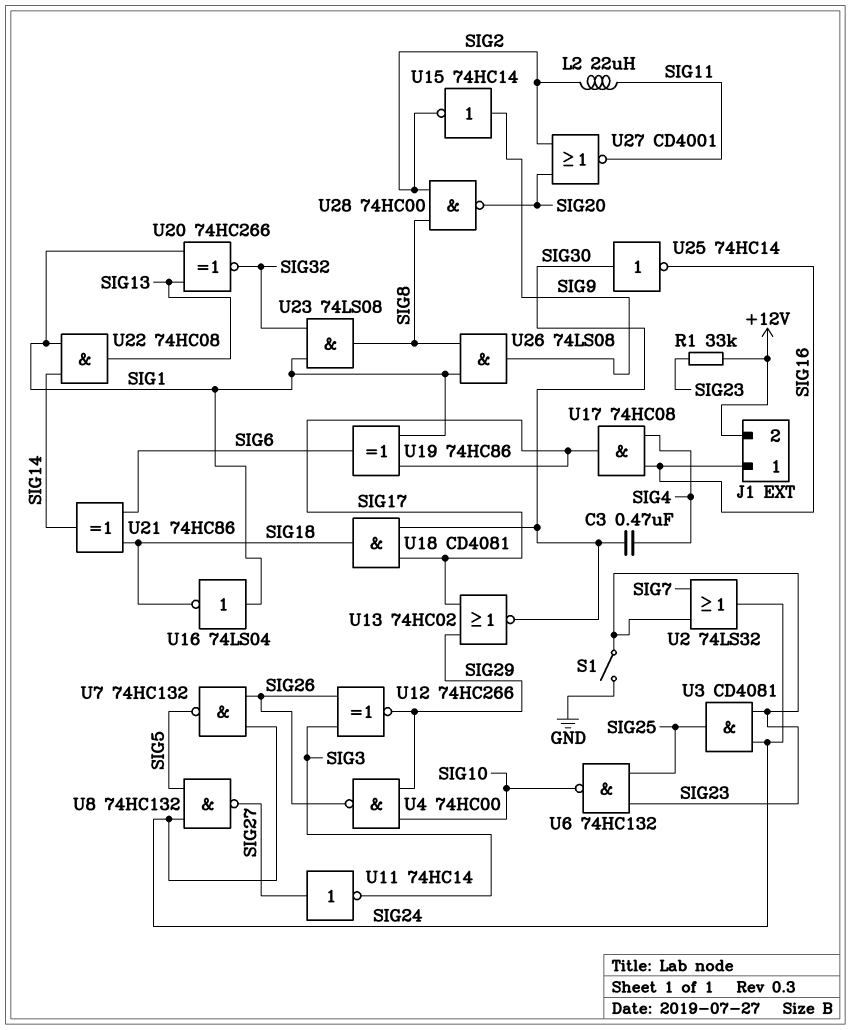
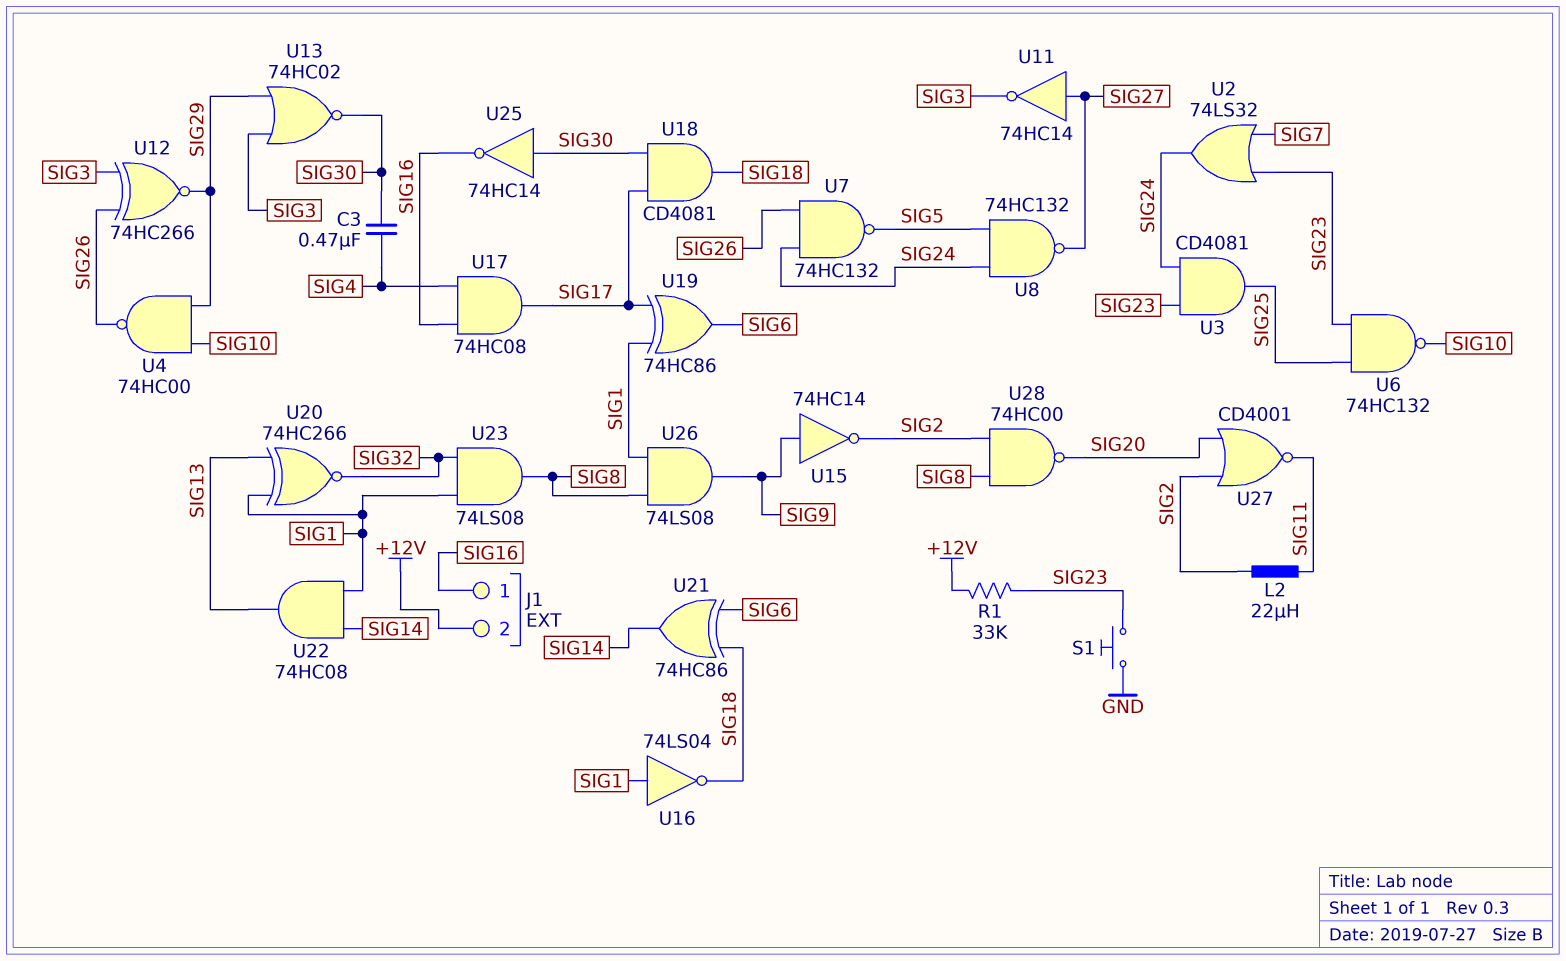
S1: switch (GND, SIG23) -> button (GND, SIG23)
U13: NOR 74HC02 (in SIG17, in SIG29, out SIG30) -> NOR 74HC02 (in SIG3, in SIG29, out SIG30)

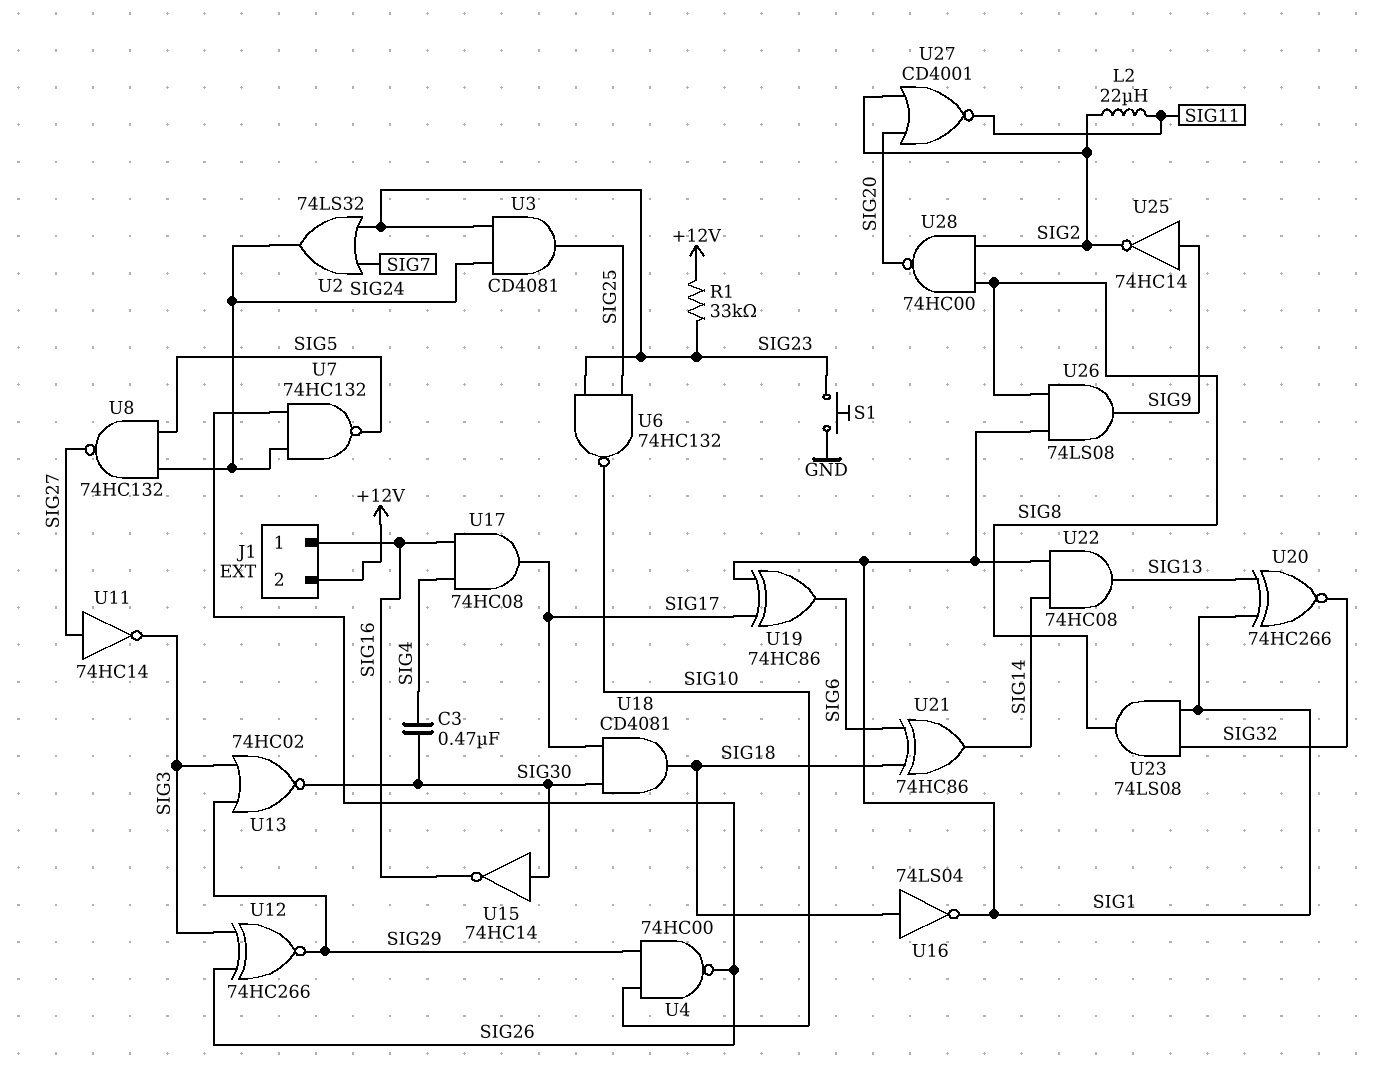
U15: NOT 74HC14 (in SIG9, out SIG2) -> NOT 74HC14 (in SIG30, out SIG16)
U16: NOT 74LS04 (in SIG1, out SIG18) -> NOT 74LS04 (in SIG18, out SIG1)
U25: NOT 74HC14 (in SIG30, out SIG16) -> NOT 74HC14 (in SIG9, out SIG2)

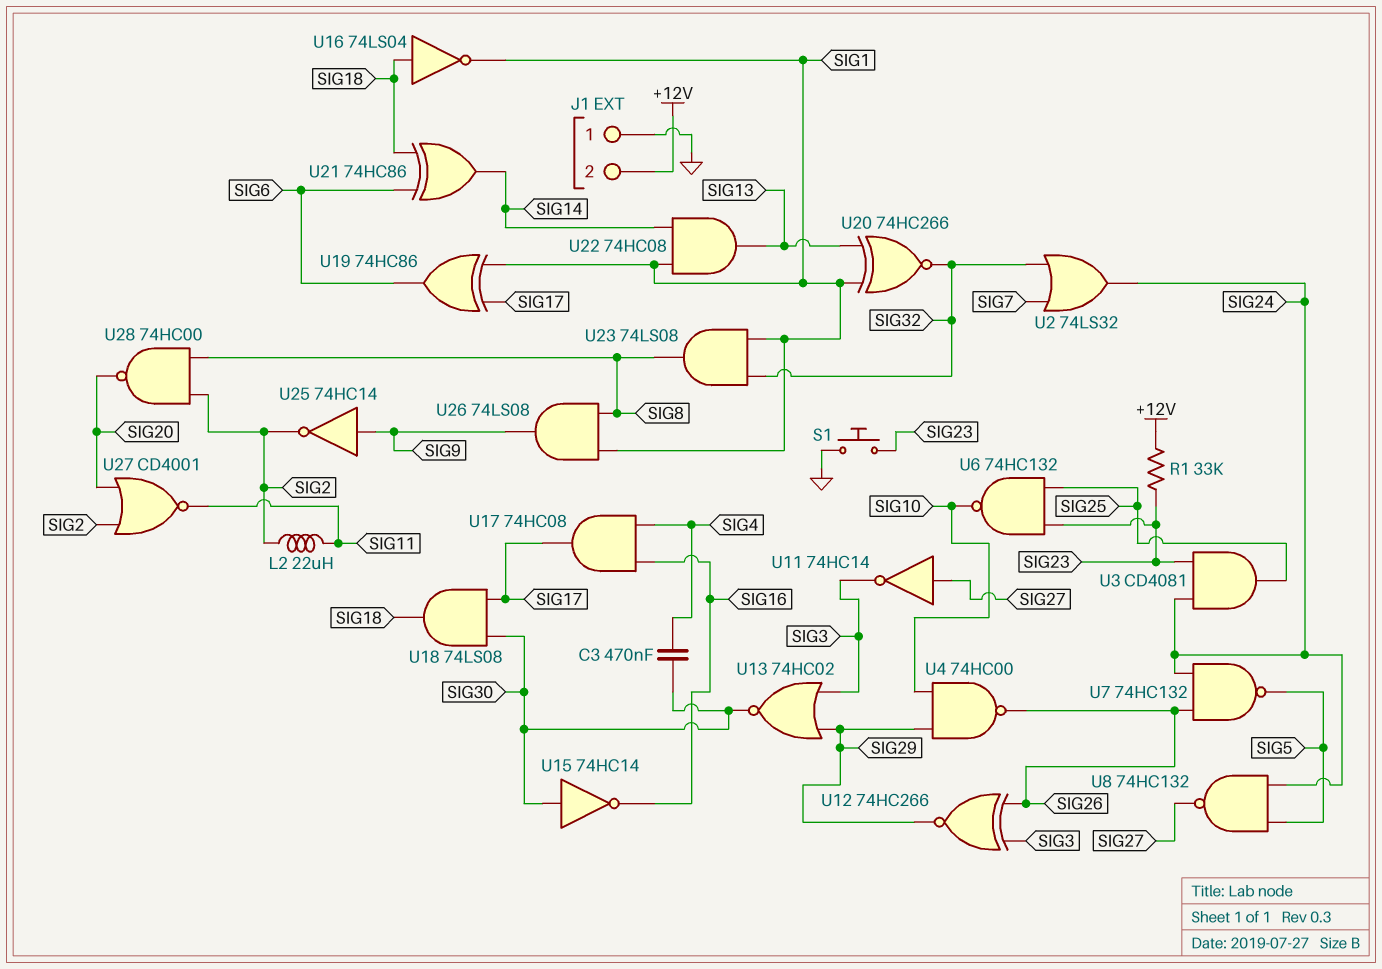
J1 pin 1: SIG16 -> GND
U2: OR 74LS32 (in SIG7, in SIG23, out SIG24) -> OR 74LS32 (in SIG7, in SIG32, out SIG24)
U18: AND CD4081 (in SIG17, in SIG30, out SIG18) -> AND 74LS08 (in SIG17, in SIG30, out SIG18)

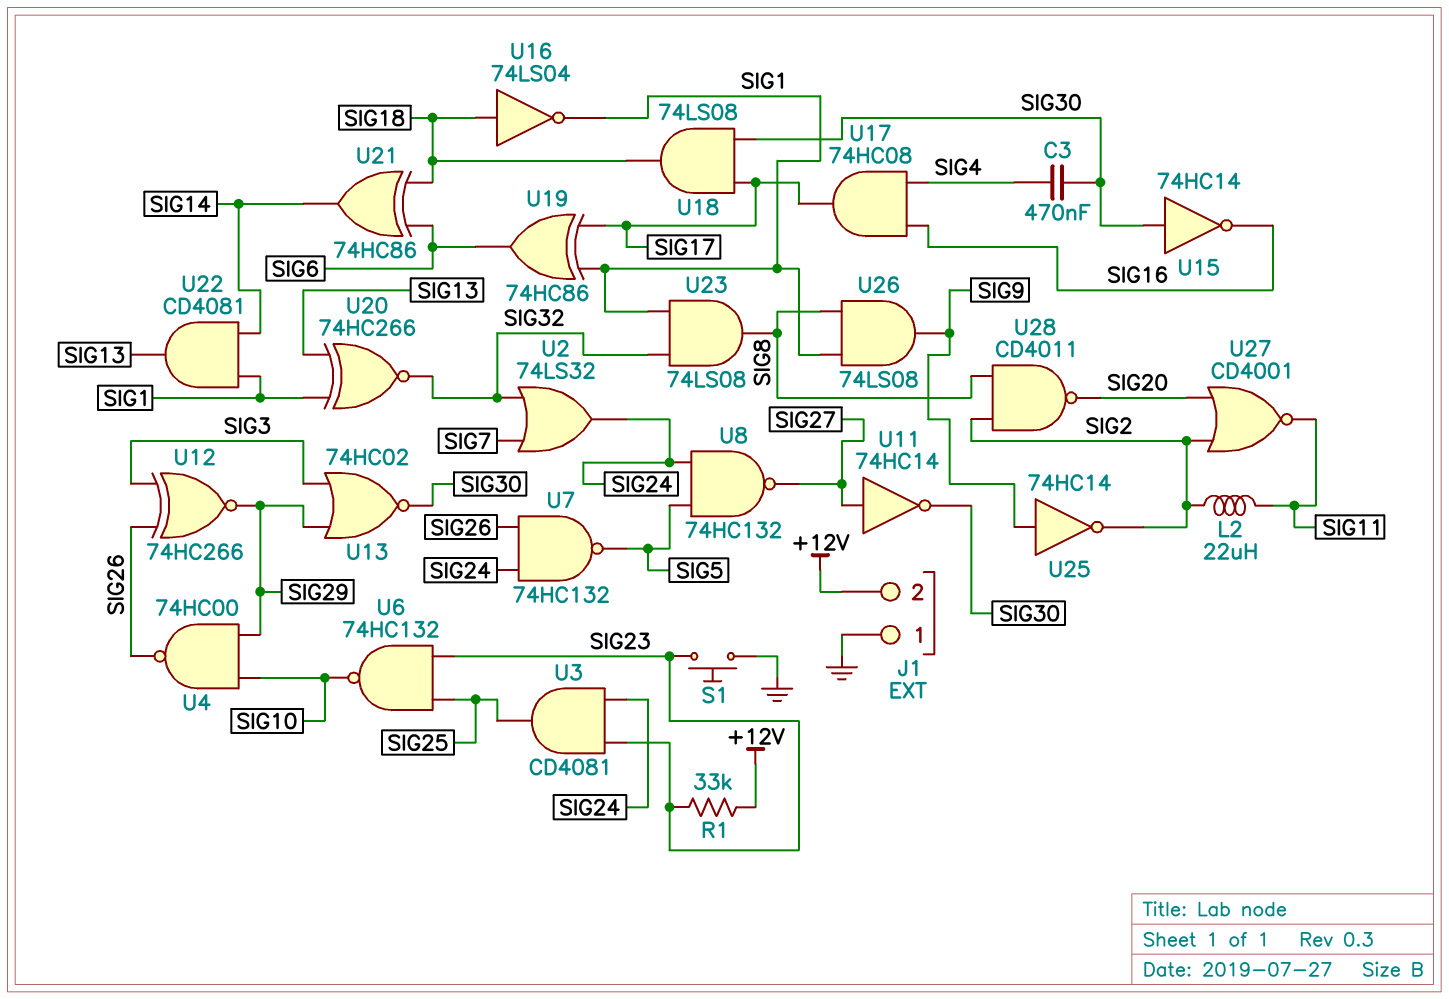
U11: NOT 74HC14 (in SIG27, out SIG3) -> NOT 74HC14 (in SIG27, out SIG30)
U22: AND 74HC08 (in SIG1, in SIG14, out SIG13) -> AND CD4081 (in SIG1, in SIG14, out SIG13)
U28: NAND 74HC00 (in SIG2, in SIG8, out SIG20) -> NAND CD4011 (in SIG2, in SIG8, out SIG20)

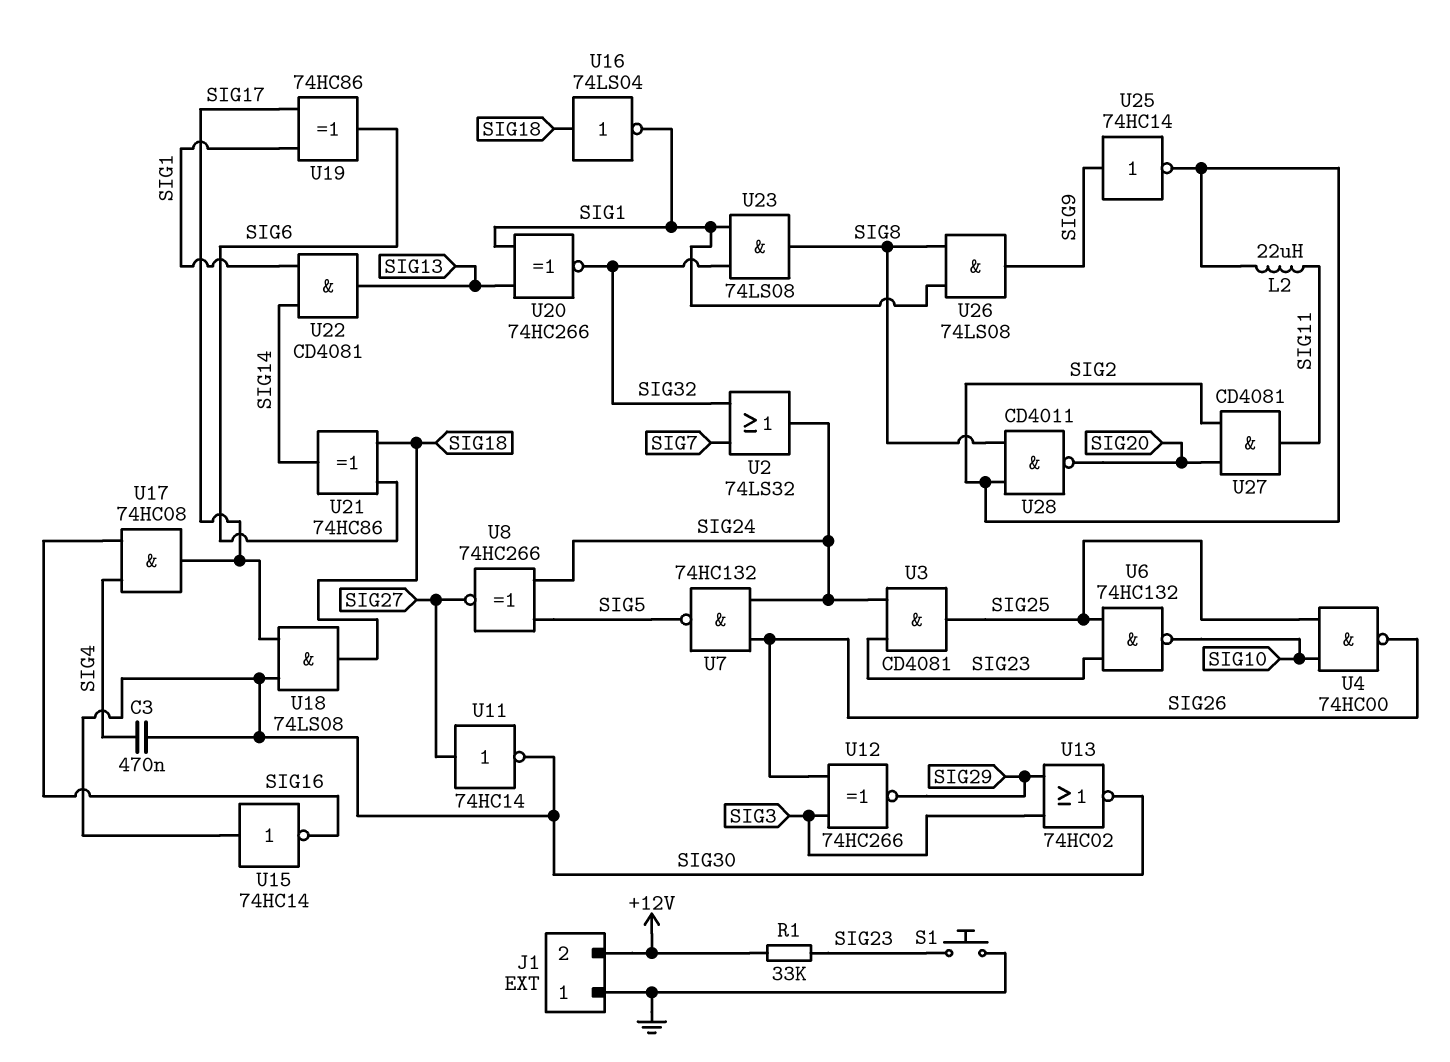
U4: NAND 74HC00 (in SIG10, in SIG29, out SIG26) -> NAND 74HC00 (in SIG10, in SIG25, out SIG26)
U8: NAND 74HC132 (in SIG5, in SIG24, out SIG27) -> XNOR 74HC266 (in SIG5, in SIG24, out SIG27)
U27: NOR CD4001 (in SIG2, in SIG20, out SIG11) -> AND CD4081 (in SIG2, in SIG20, out SIG11)

